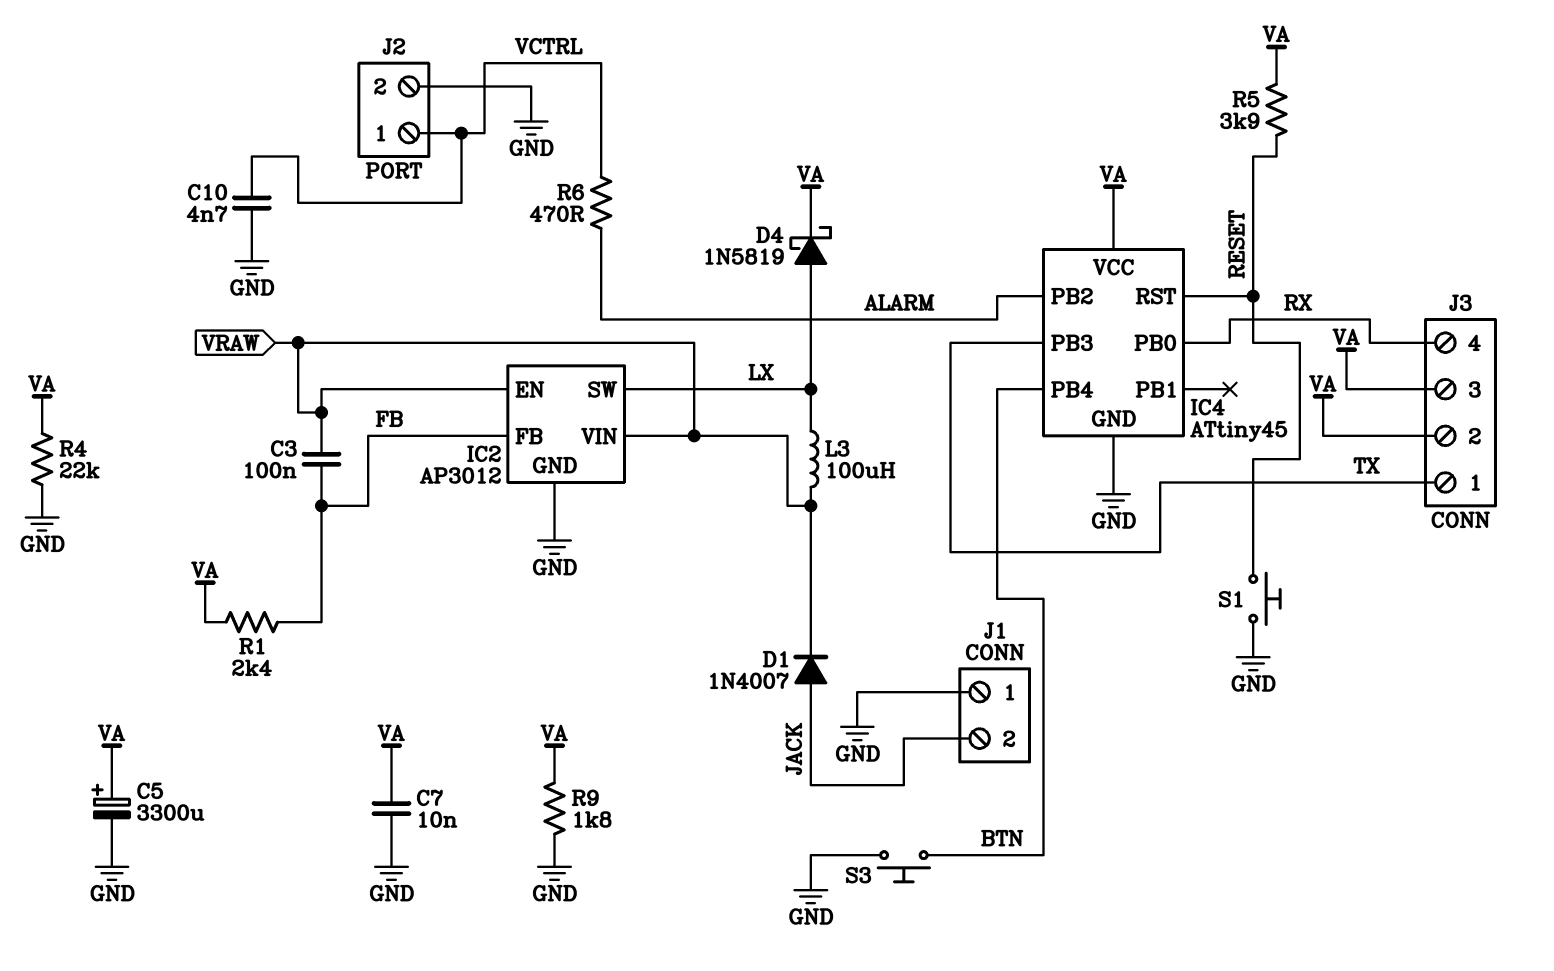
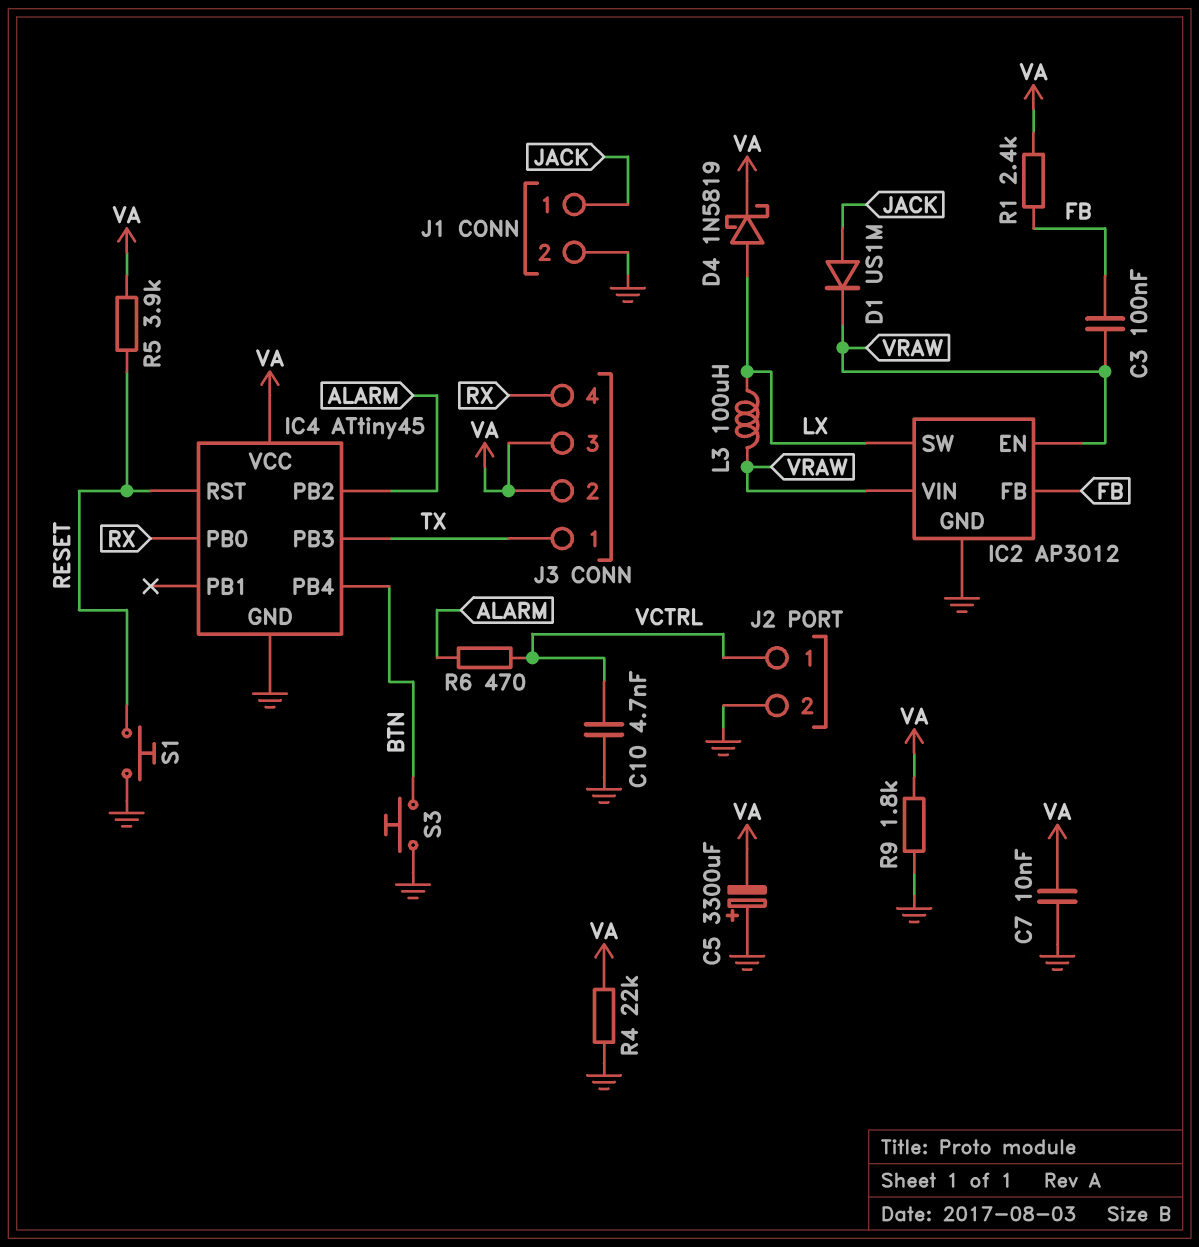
C5: 3300uF (plus VA, minus GND) -> 3300uF (plus GND, minus VA)
D1: diode 1N4007 (A JACK, K VRAW) -> diode US1M (A JACK, K VRAW)
J1 pin 1: GND -> JACK
J1 pin 2: JACK -> GND

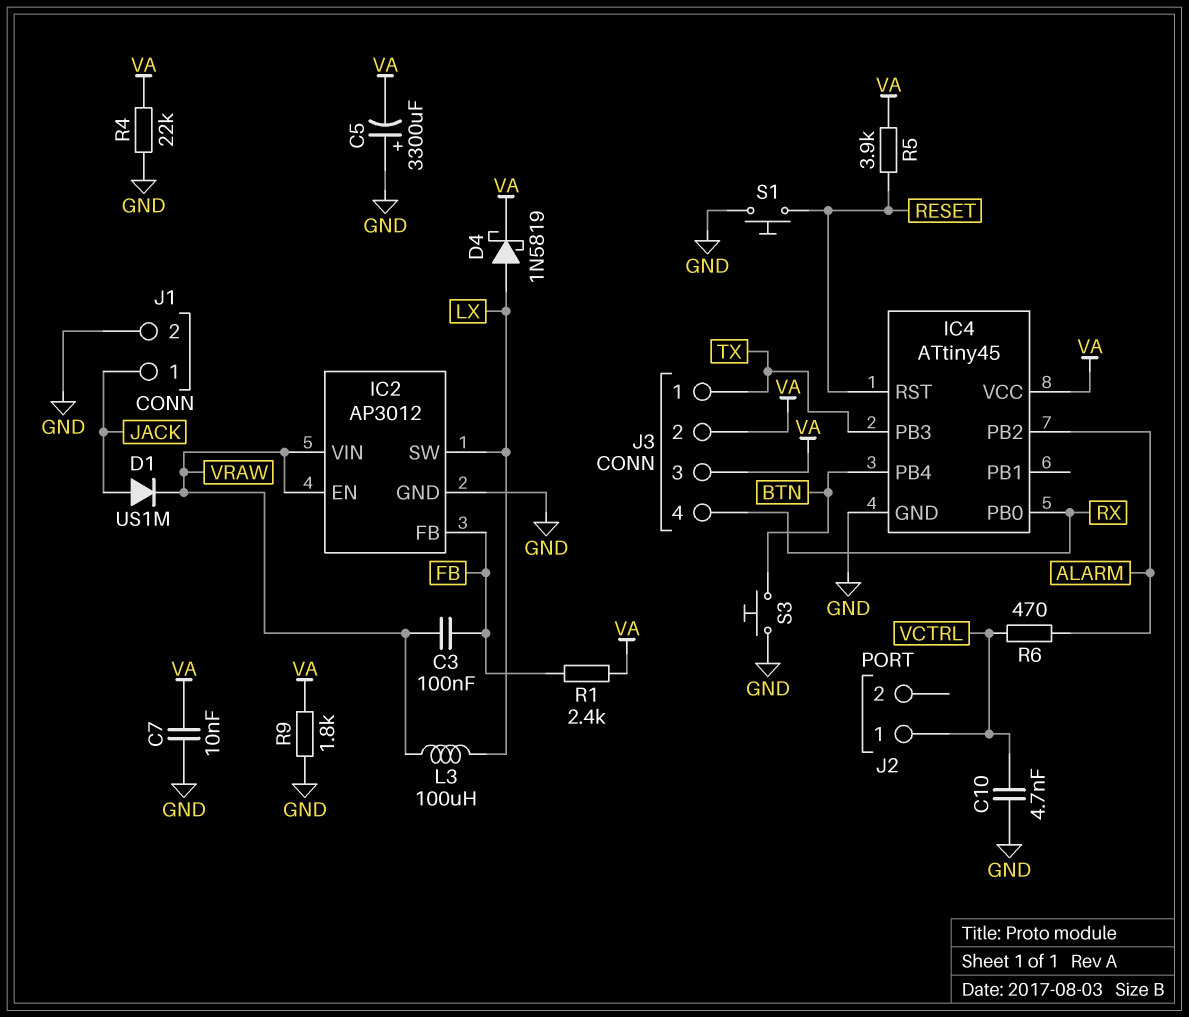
J2 pin 2: GND -> none

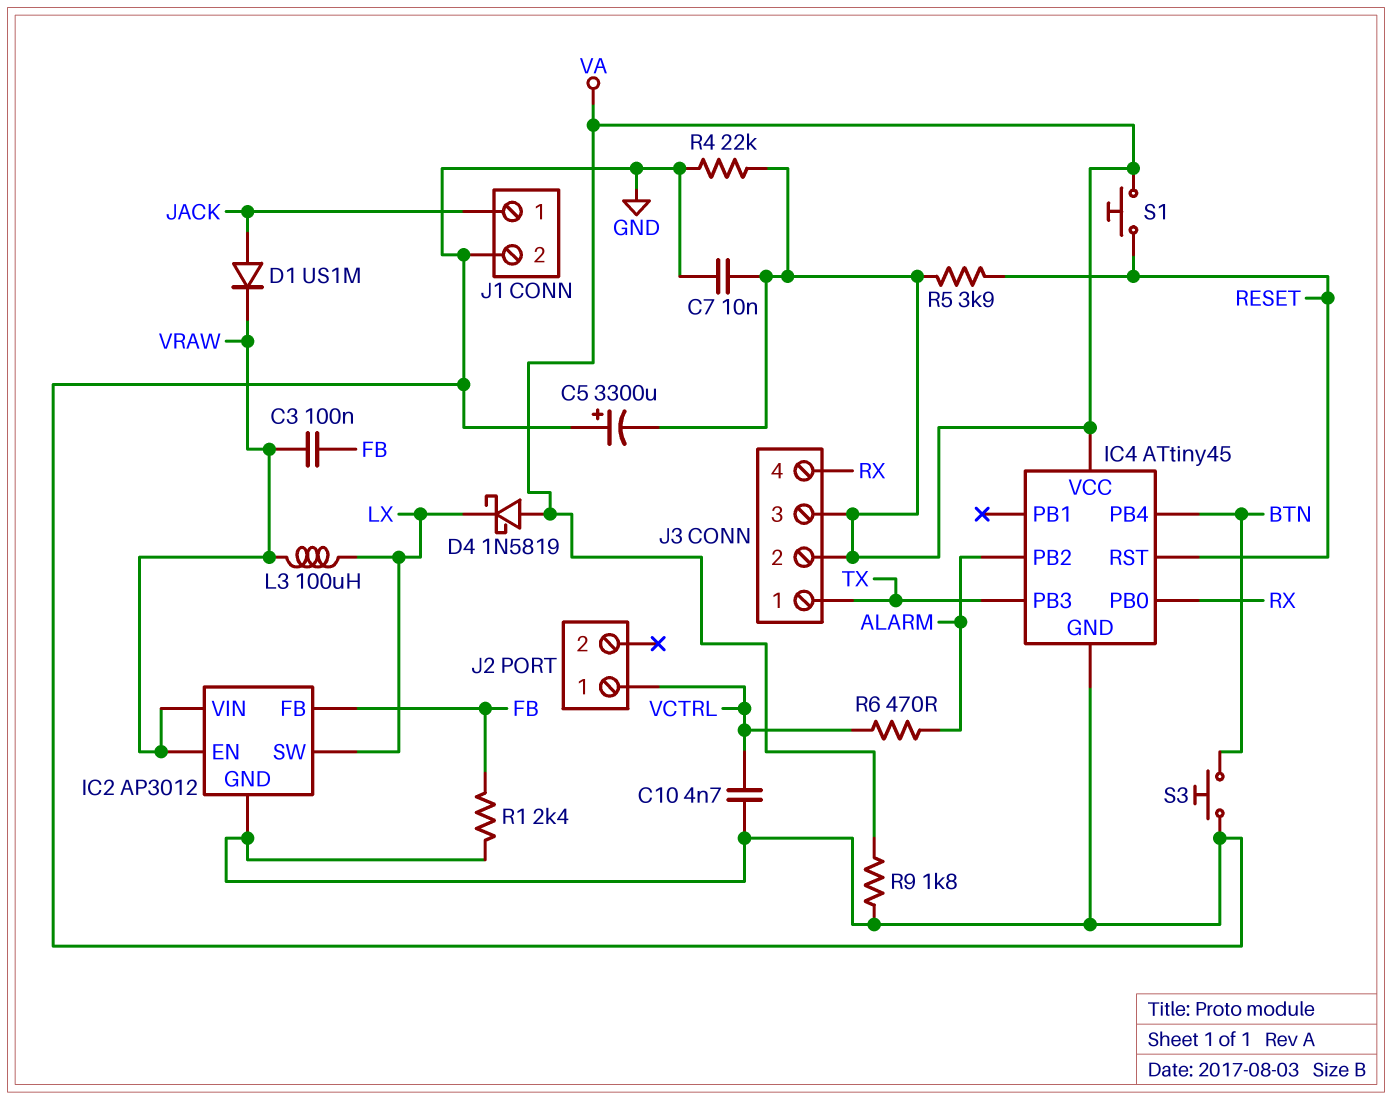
D4: schottky 1N5819 (A LX, K VA) -> schottky 1N5819 (A VA, K LX)
R1: 2.4k (FB, VA) -> 2.4k (FB, GND)
S1: button (GND, RESET) -> button (RESET, VA)

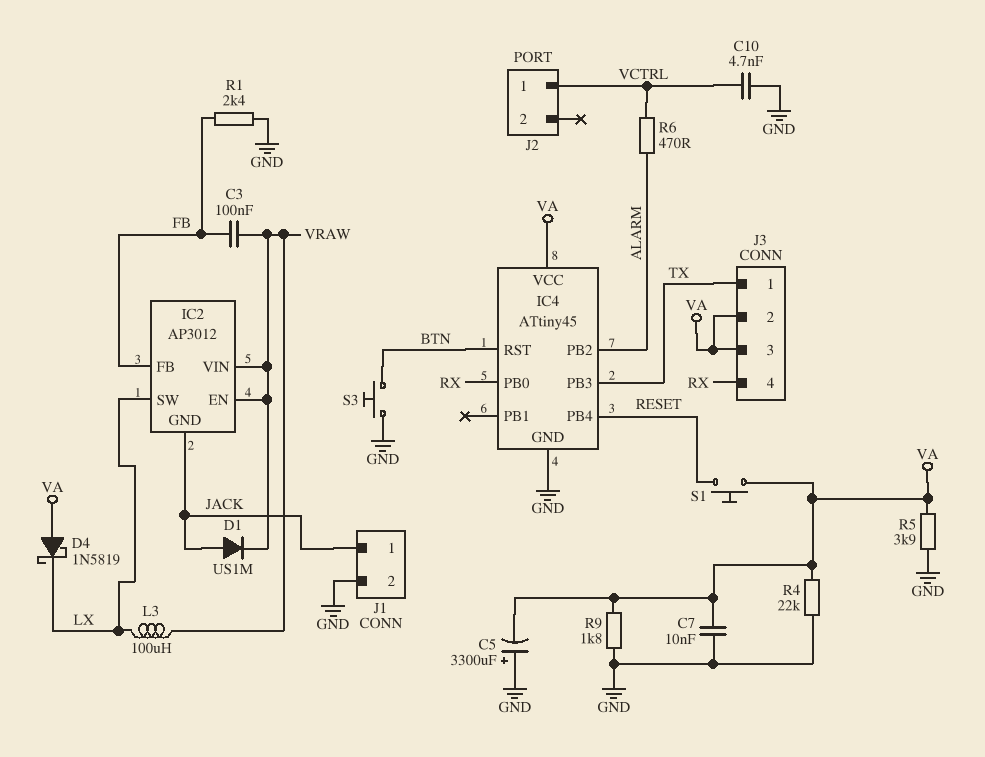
IC2 pin GND: GND -> JACK
IC4 pin PB4: BTN -> RESET
IC4 pin RST: RESET -> BTN
R5: 3.9k (RESET, VA) -> 3.9k (GND, VA)

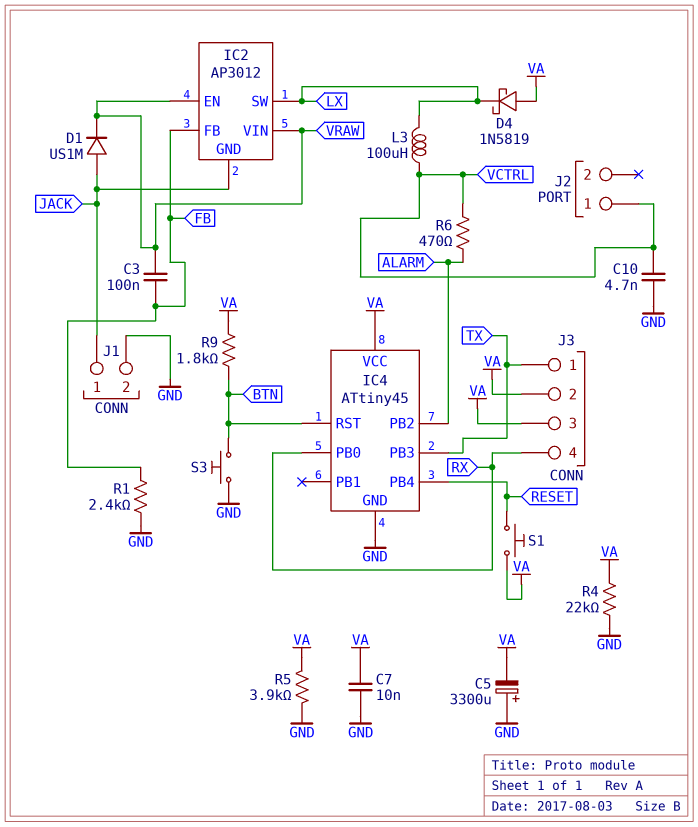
L3: 100uH (LX, VRAW) -> 100uH (LX, VCTRL)
R9: 1.8k (GND, VA) -> 1.8k (BTN, VA)

